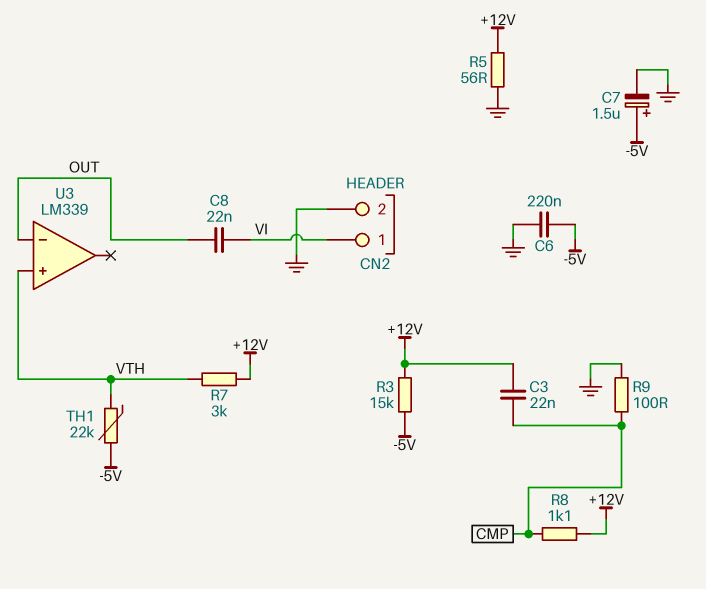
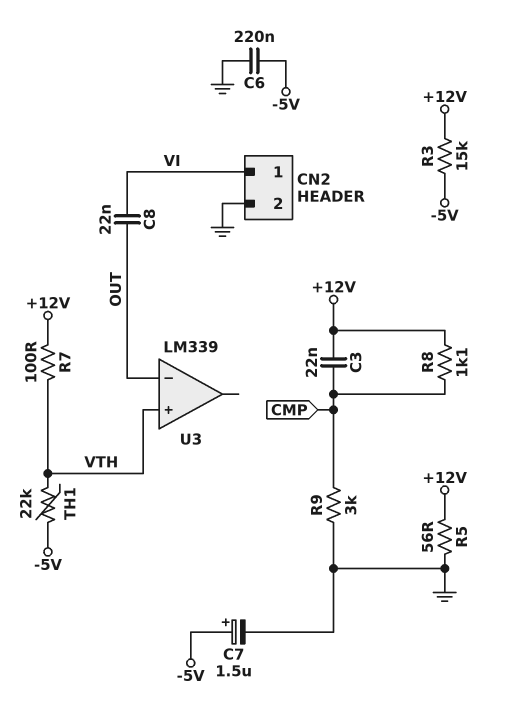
R7: 3k (+12V, VTH) -> 100 (+12V, VTH)
R9: 100 (CMP, GND) -> 3k (CMP, GND)

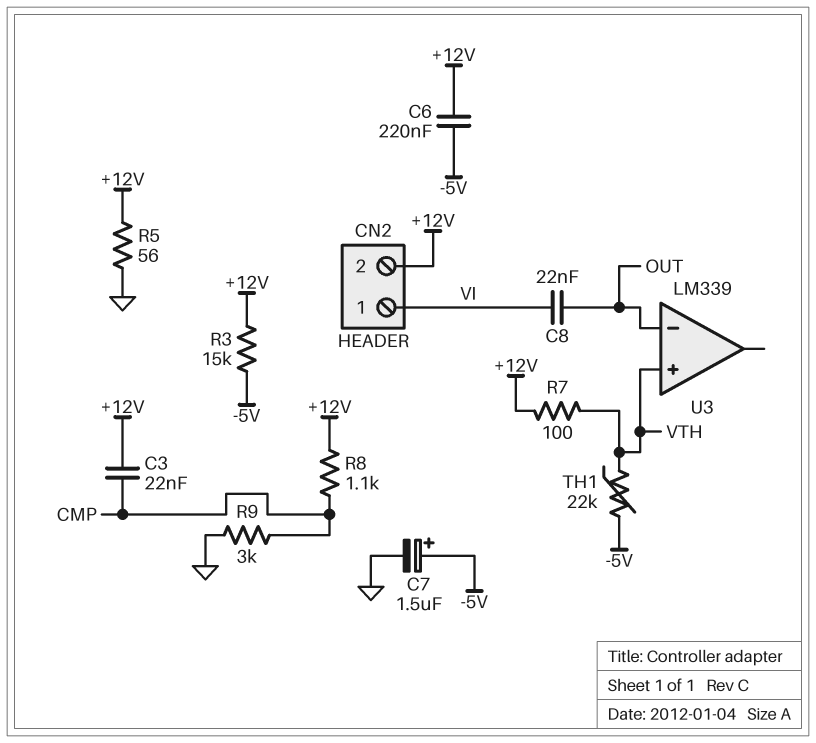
C6: 220nF (-5V, GND) -> 220nF (+12V, -5V)
CN2 pin 2: GND -> +12V

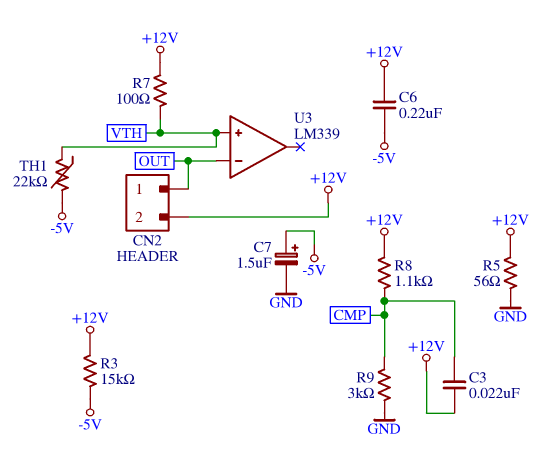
C8: 22nF (OUT, VI) -> none
CN2 pin 1: VI -> OUT

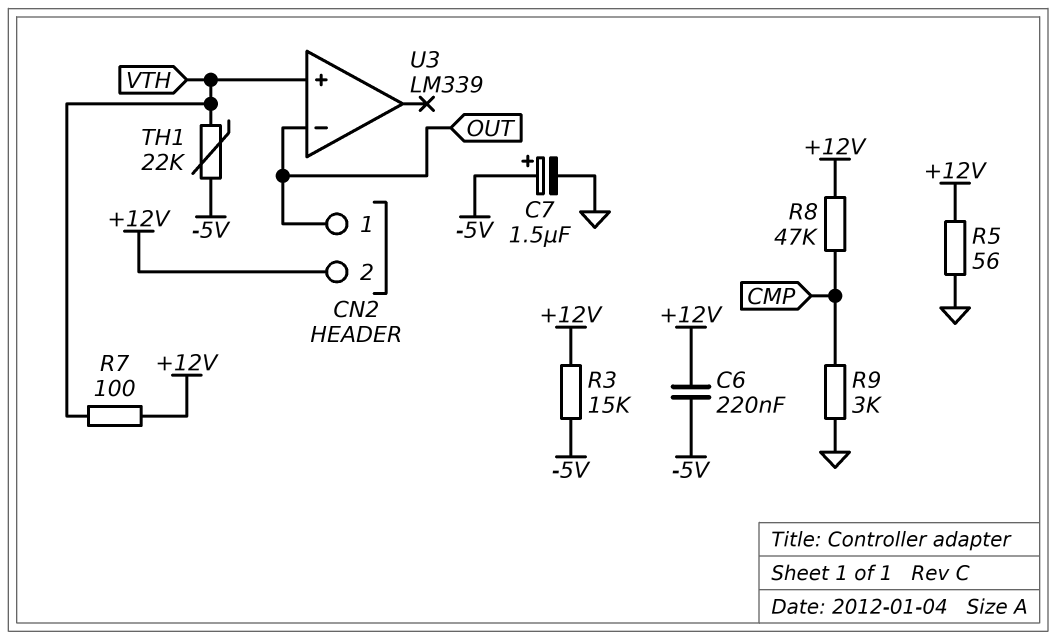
C3: 22nF (+12V, CMP) -> none
R8: 1.1k (+12V, CMP) -> 47k (+12V, CMP)

